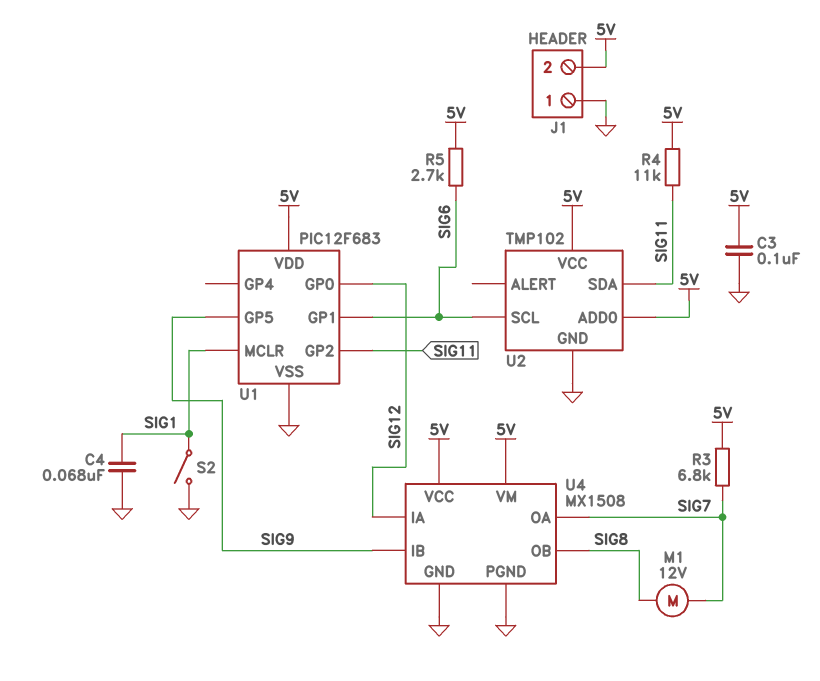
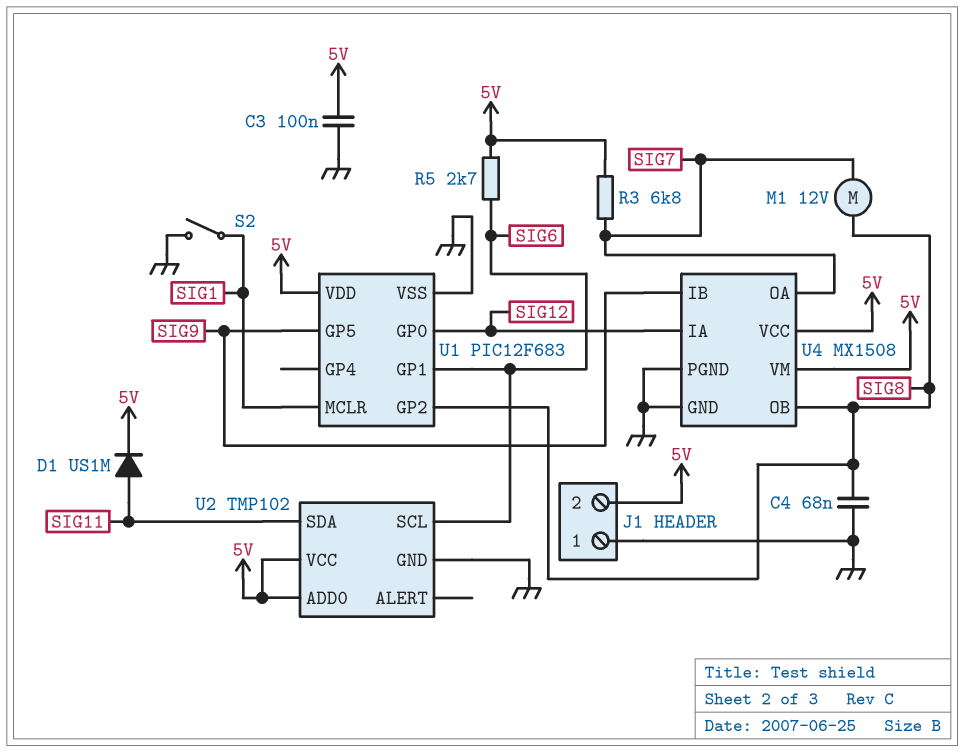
C4: 68nF (GND, SIG1) -> 68nF (GND, SIG8)
D1: none -> diode US1M (A SIG11, K 5V)
R4: 11k (5V, SIG11) -> none
U1 pin GP2: SIG11 -> SIG8

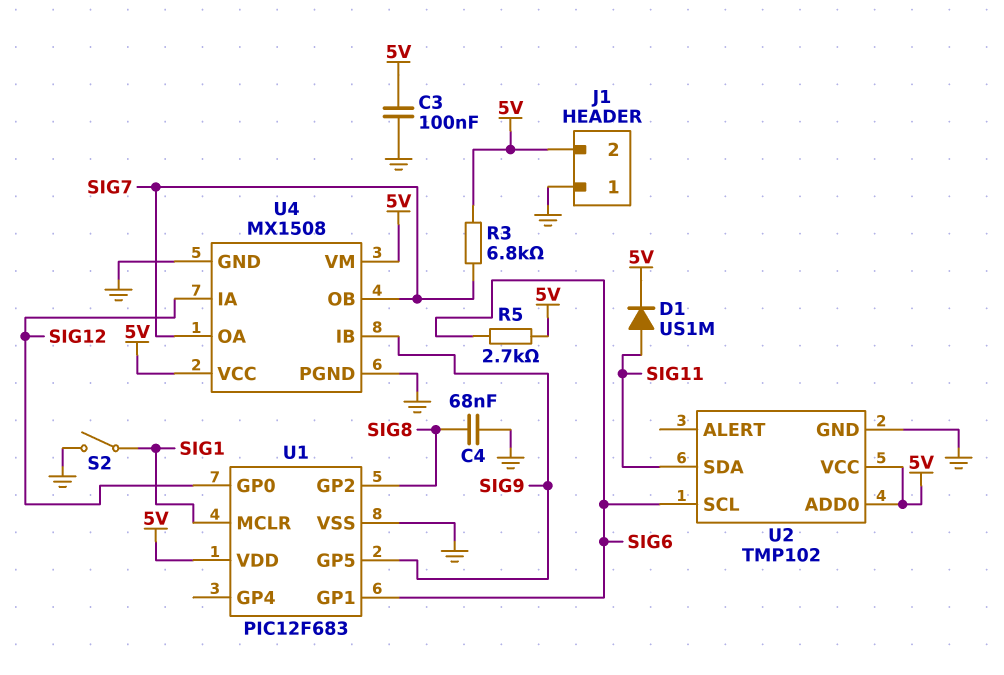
M1: motor 12V (SIG7, SIG8) -> none
U4 pin OB: SIG8 -> SIG7

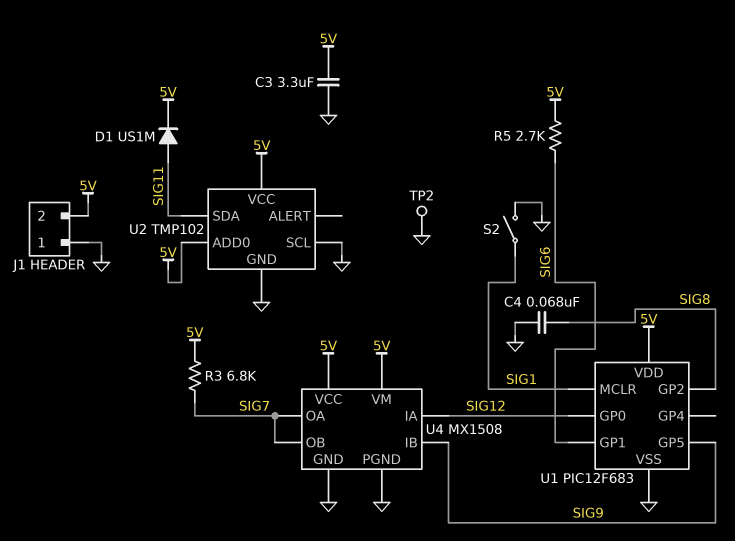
C3: 100nF (5V, GND) -> 3.3uF (5V, GND)
TP2: none -> test point (GND)
U2 pin SCL: SIG6 -> GND

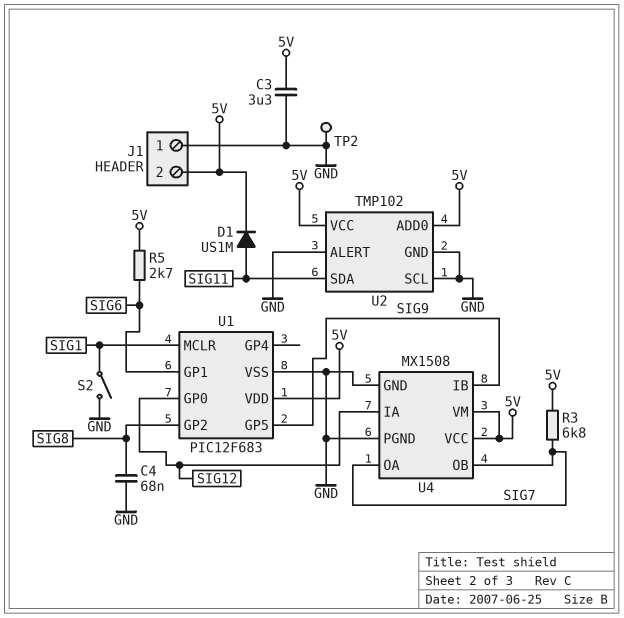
U2 pin ALERT: none -> GND

